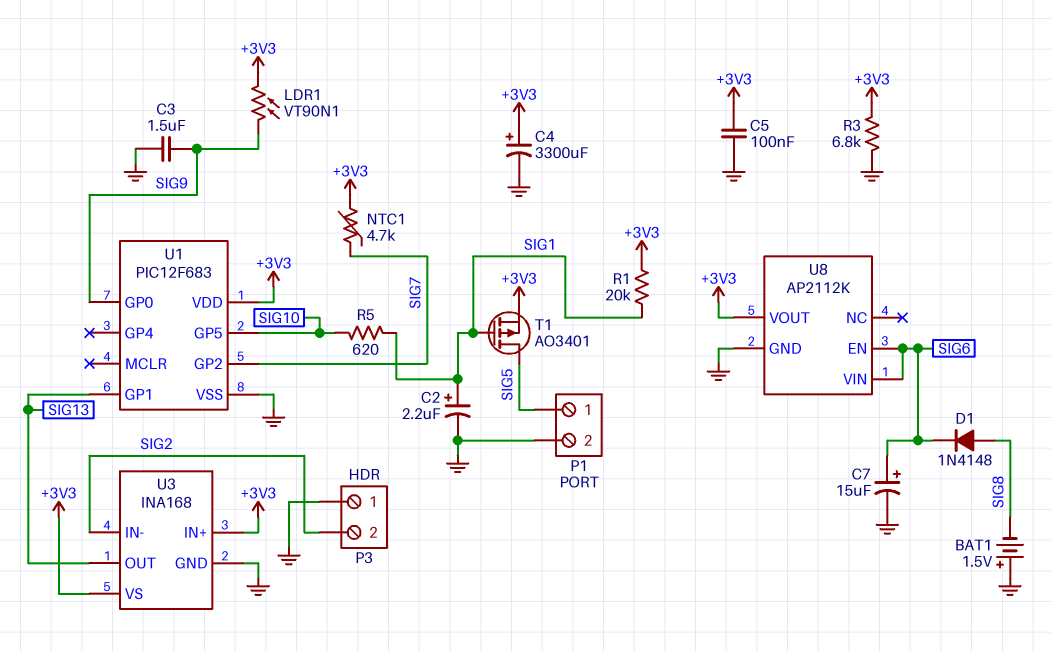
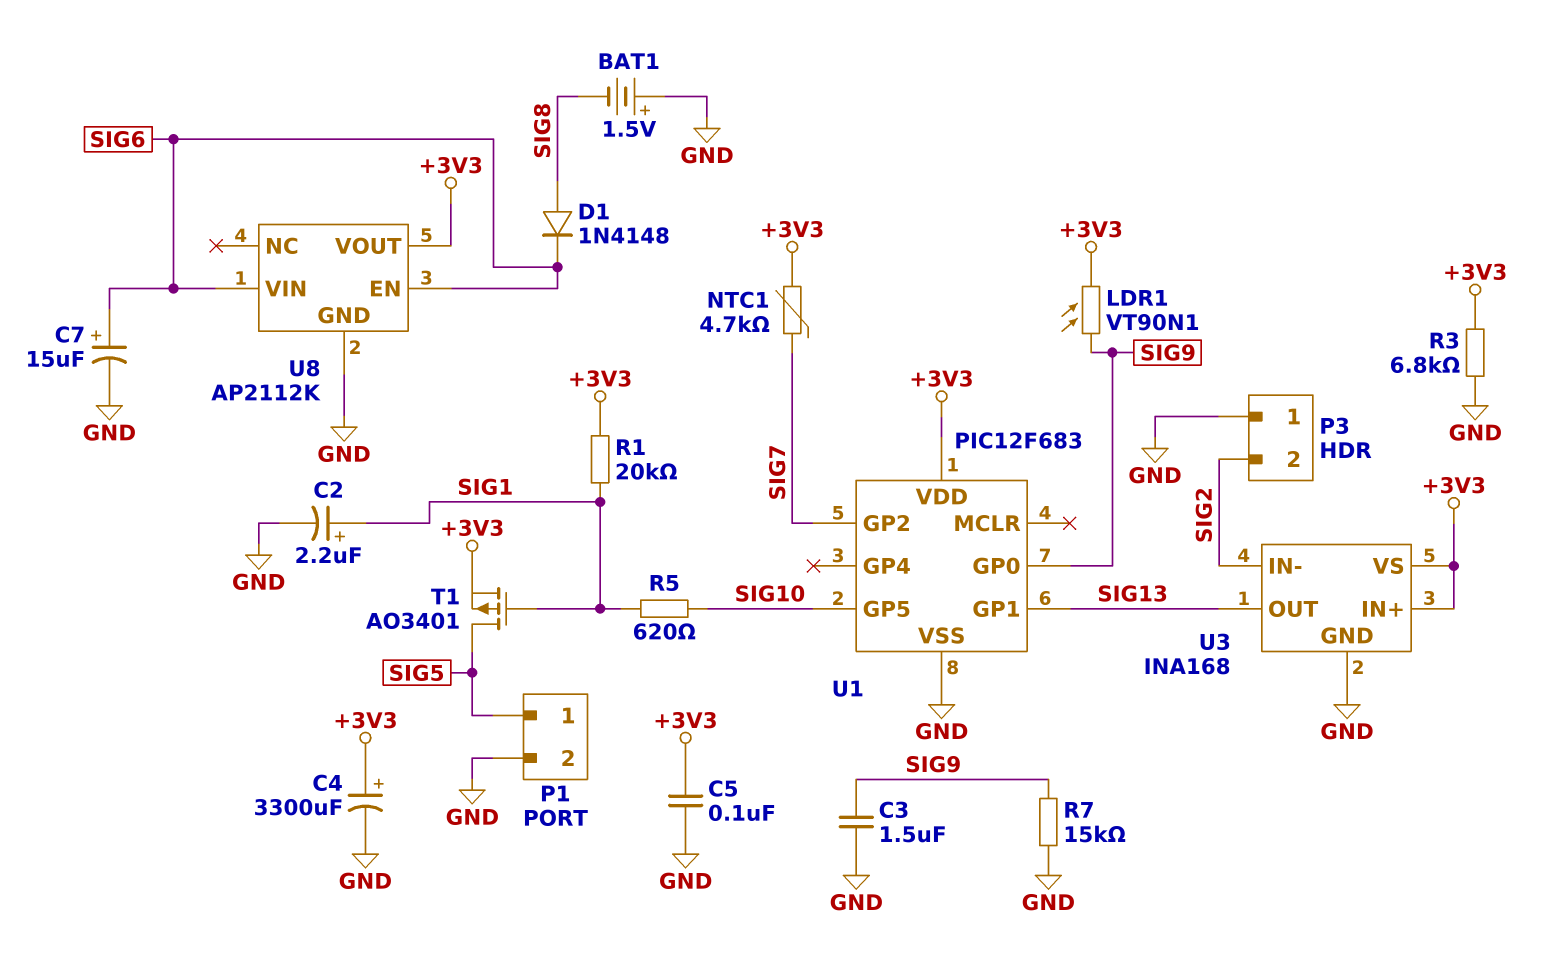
R7: none -> 15k (GND, SIG9)

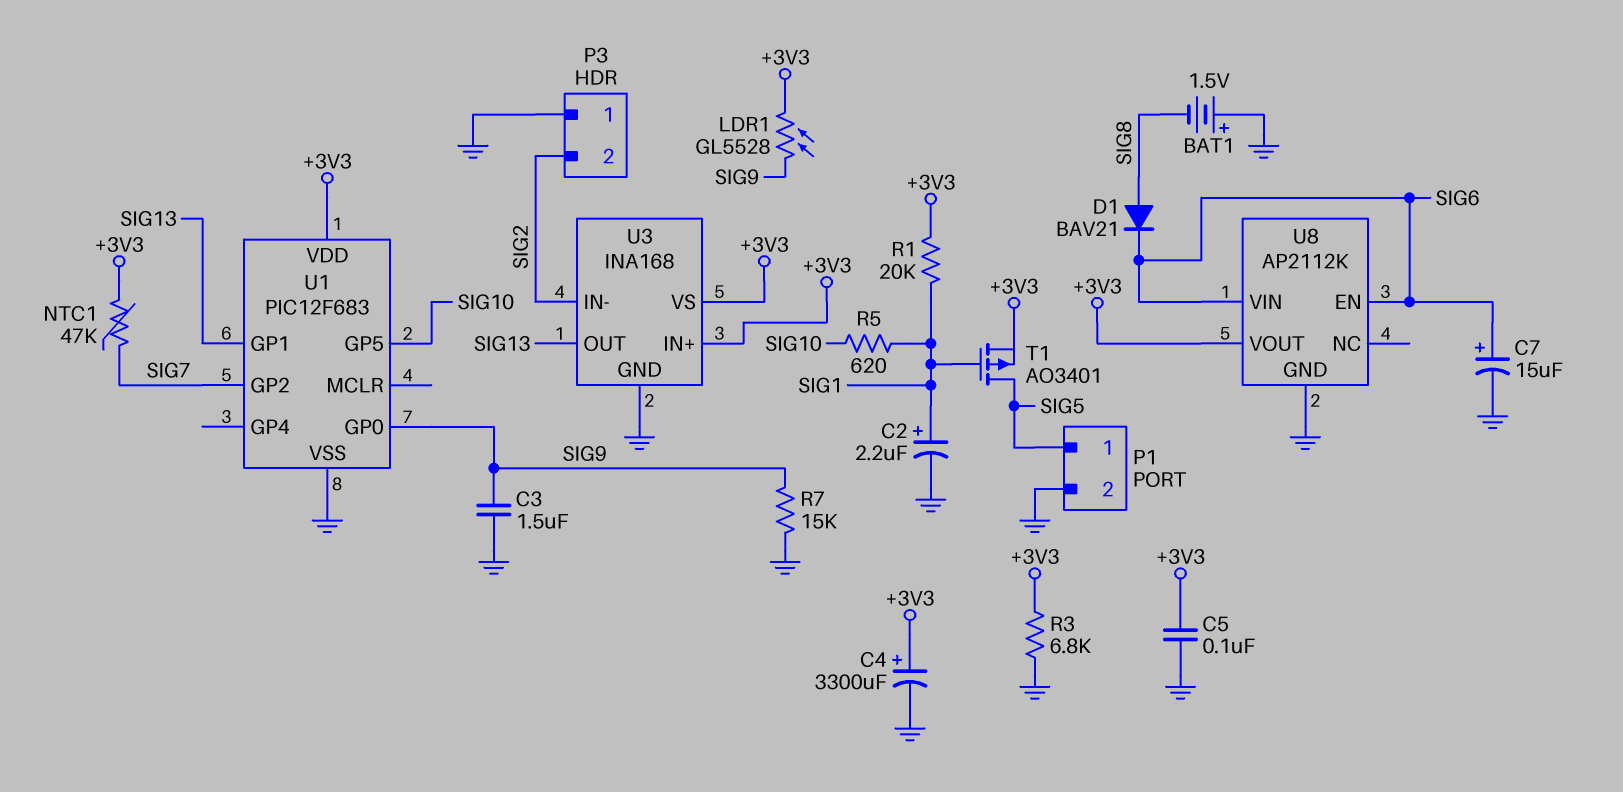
D1: diode 1N4148 (A SIG8, K SIG6) -> diode BAV21 (A SIG8, K SIG6)
LDR1: VT90N1 (+3V3, SIG9) -> GL5528 (+3V3, SIG9)
NTC1: 4.7k (+3V3, SIG7) -> 47k (+3V3, SIG7)

